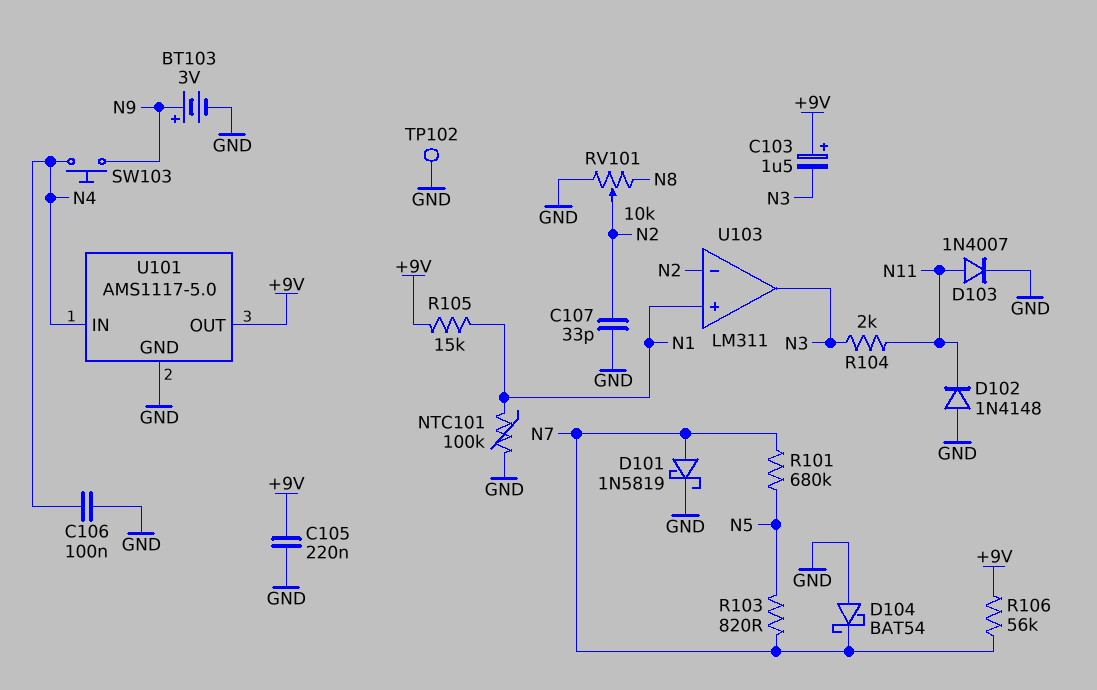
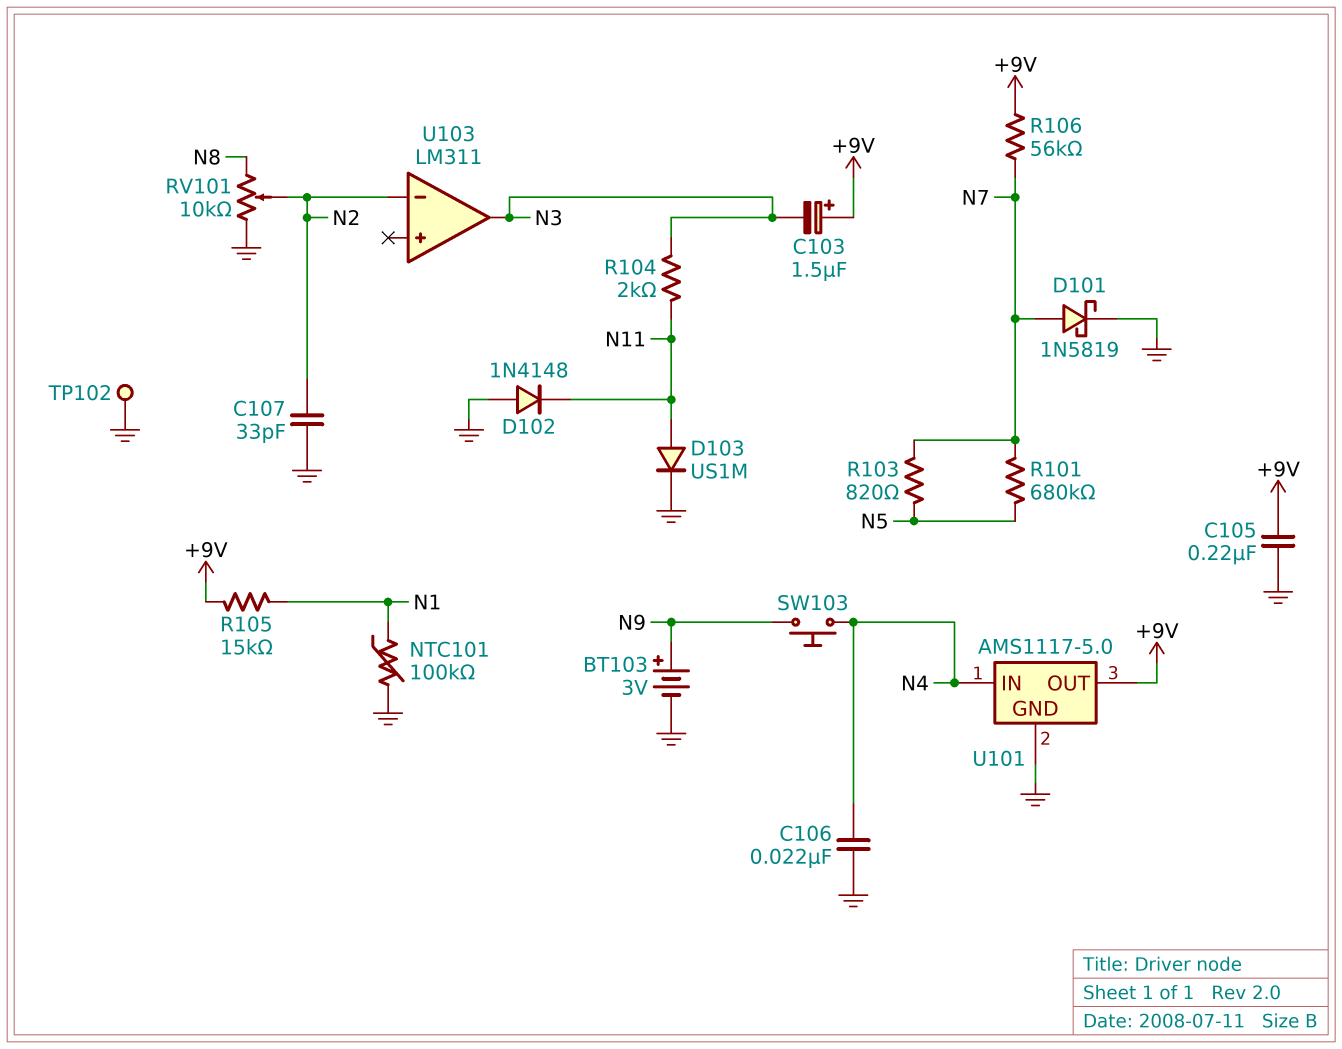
C106: 100nF (GND, N4) -> 22nF (GND, N4)
D103: diode 1N4007 (A N11, K GND) -> diode US1M (A N11, K GND)
D104: schottky BAT54 (A GND, K N7) -> none
U103 pin in+: N1 -> none

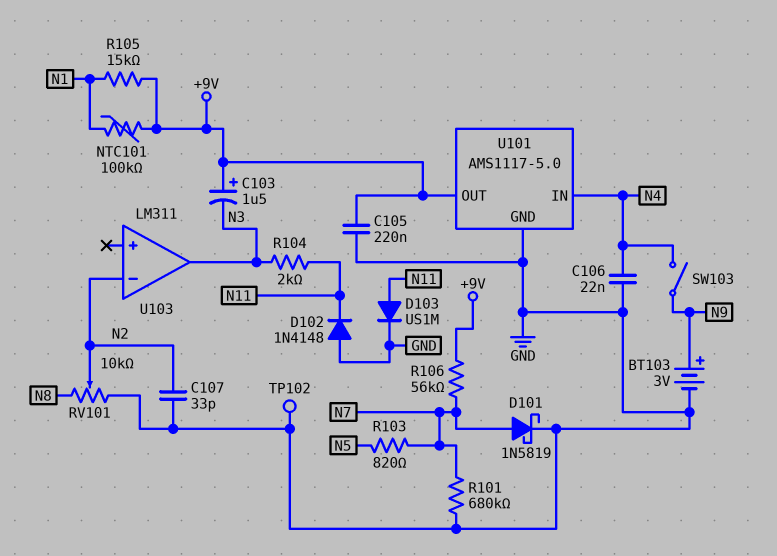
NTC101: 100k (GND, N1) -> 100k (+9V, N1)
R101: 680k (N5, N7) -> 680k (GND, N7)
SW103: button (N4, N9) -> switch (N4, N9)

